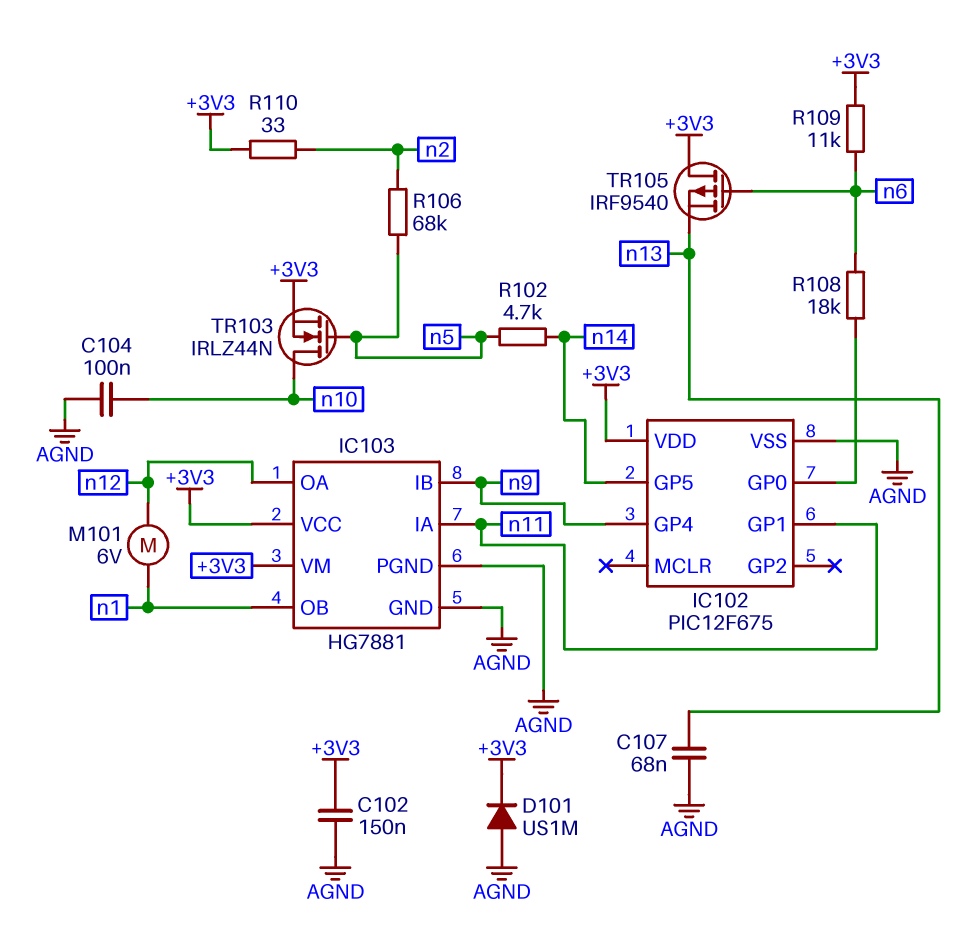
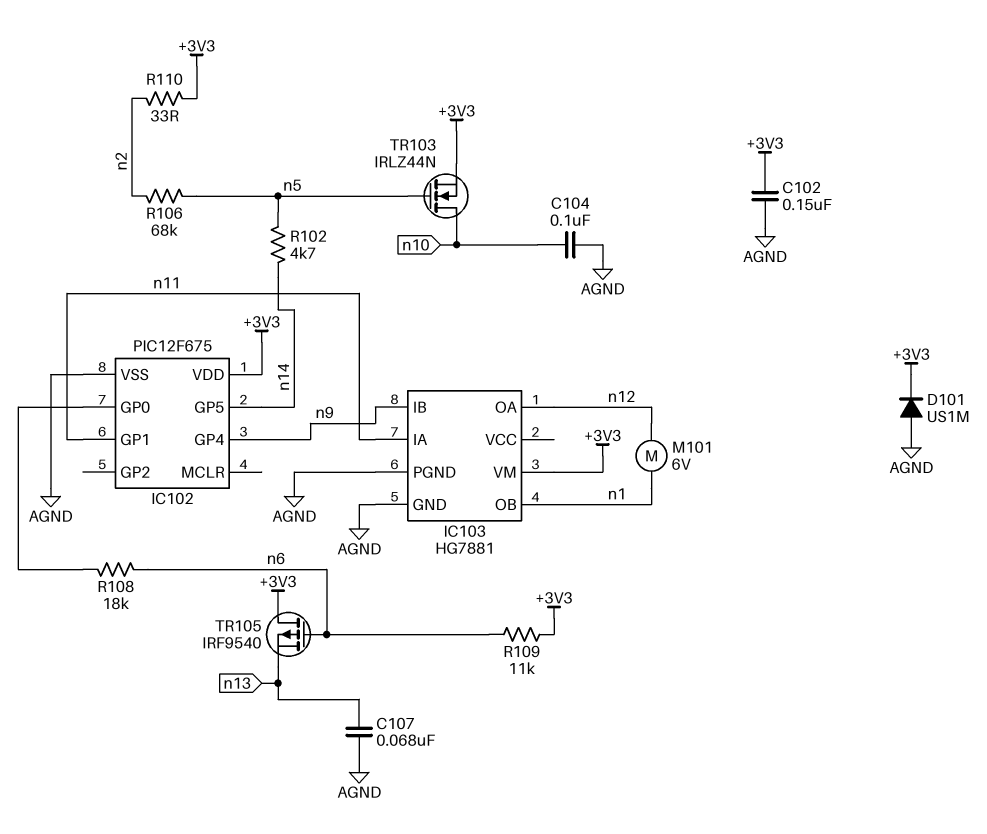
IC103 pin VCC: +3V3 -> none

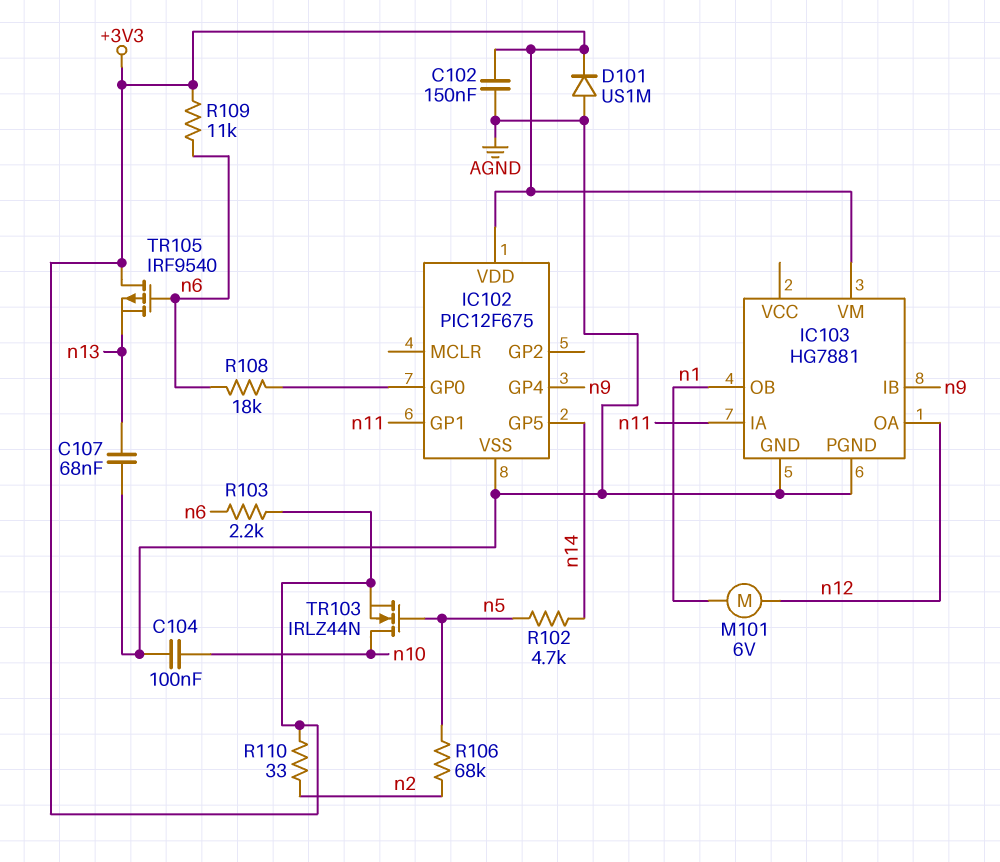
R103: none -> 2.2k (+3V3, n6)

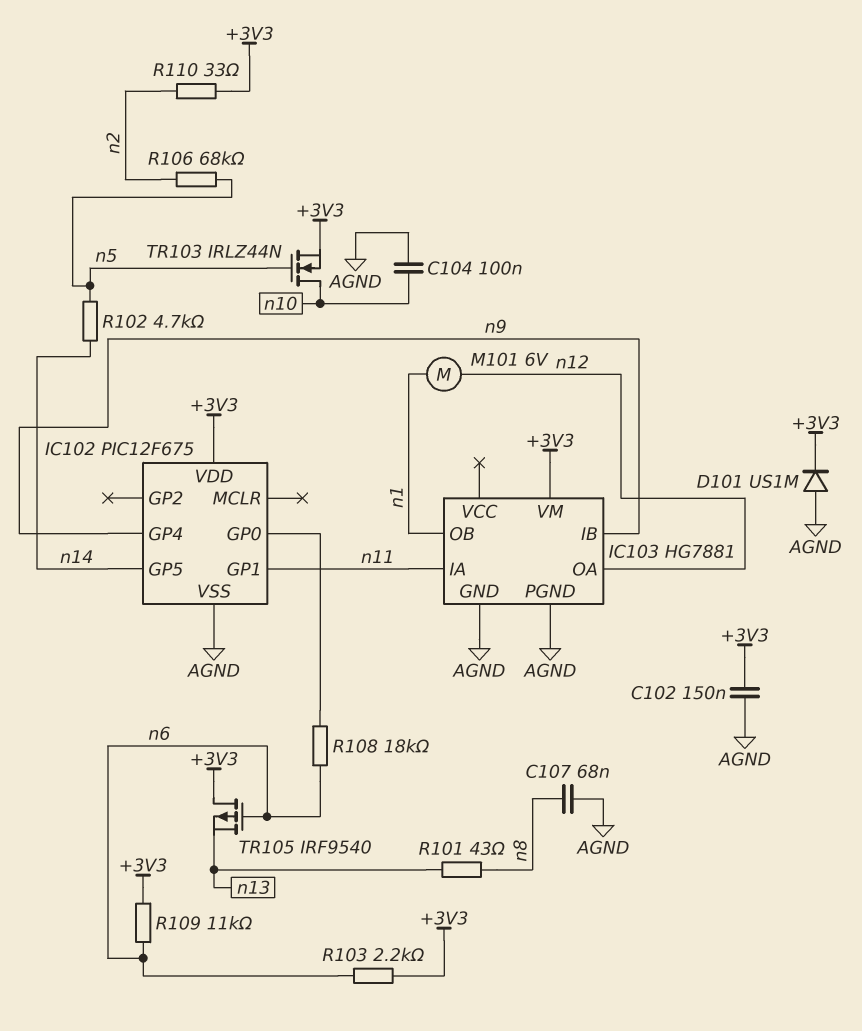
C107: 68nF (AGND, n13) -> 68nF (AGND, n8)
R101: none -> 43 (n8, n13)

